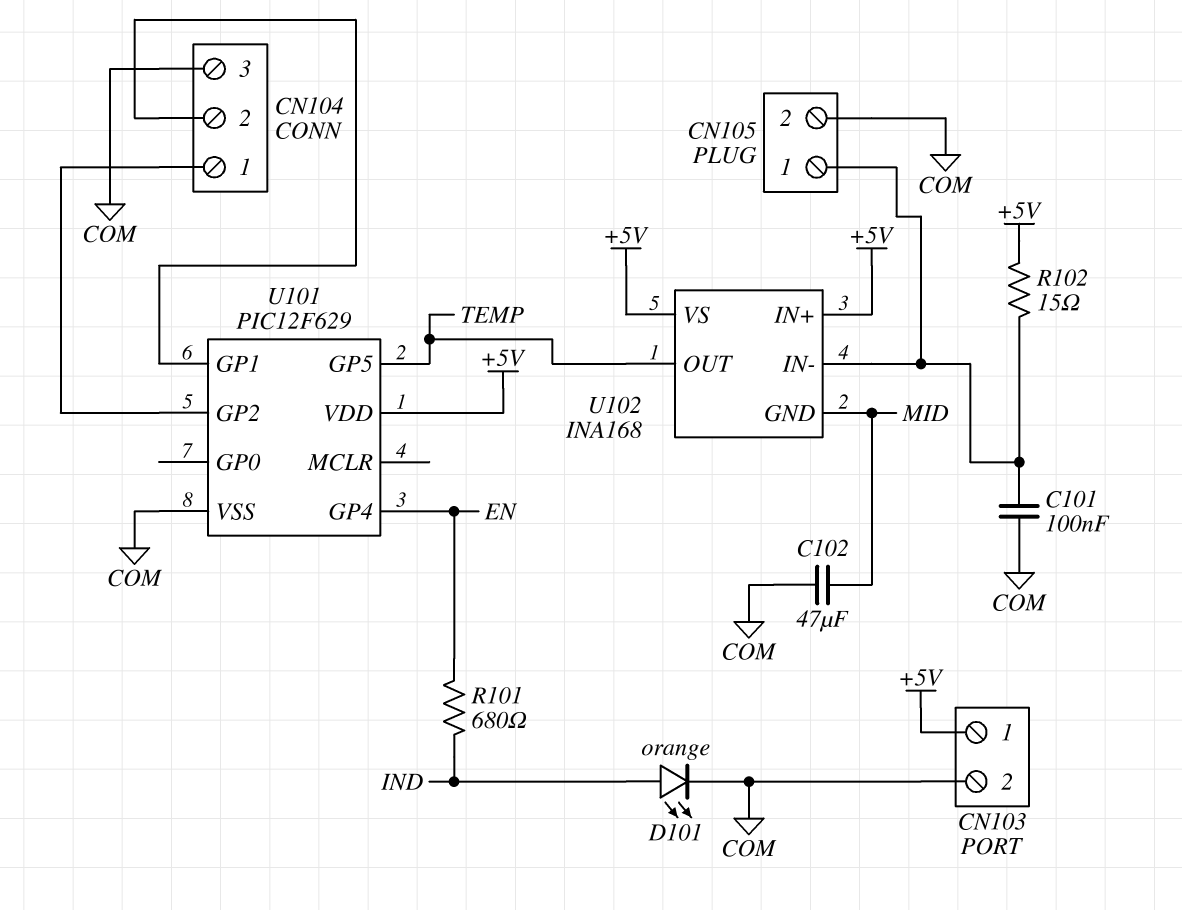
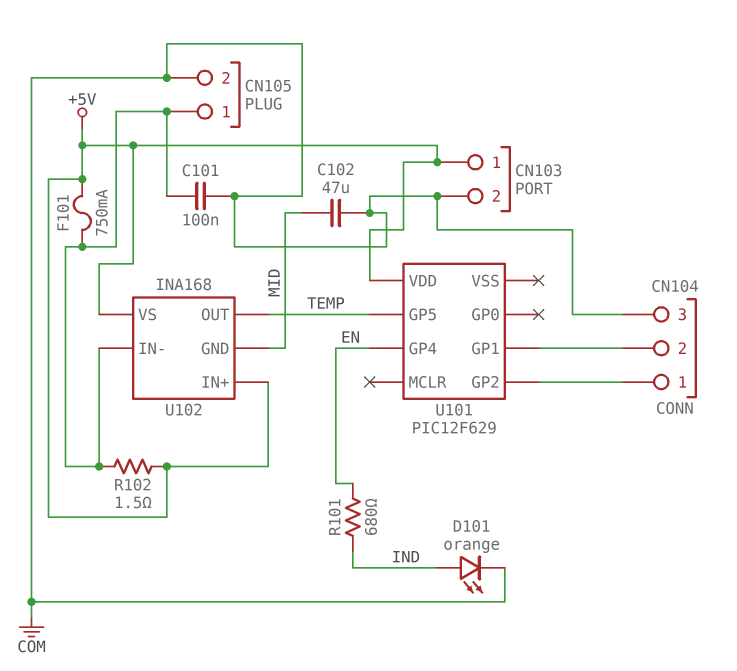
F101: none -> 750mA (+5V, CN105/1)
R102: 15 (+5V, CN105/1) -> 1.5 (+5V, CN105/1)
U101 pin VSS: COM -> none

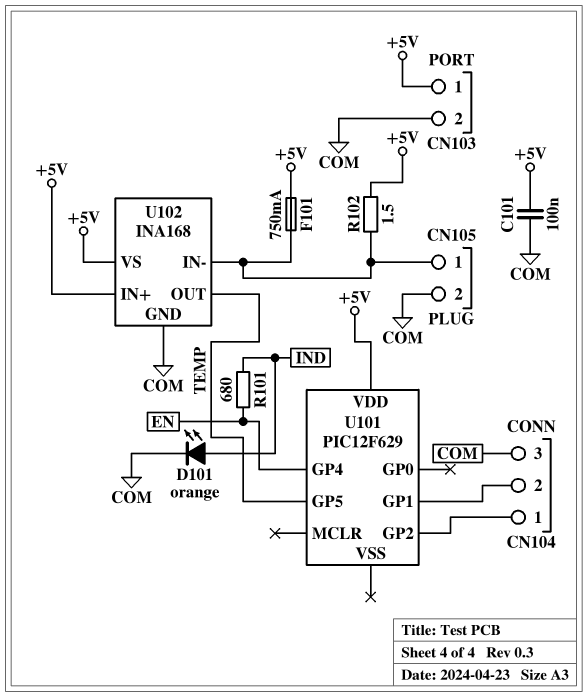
C101: 100nF (CN105/1, COM) -> 100nF (+5V, COM)
C102: 47uF (COM, MID) -> none
U102 pin GND: MID -> COM

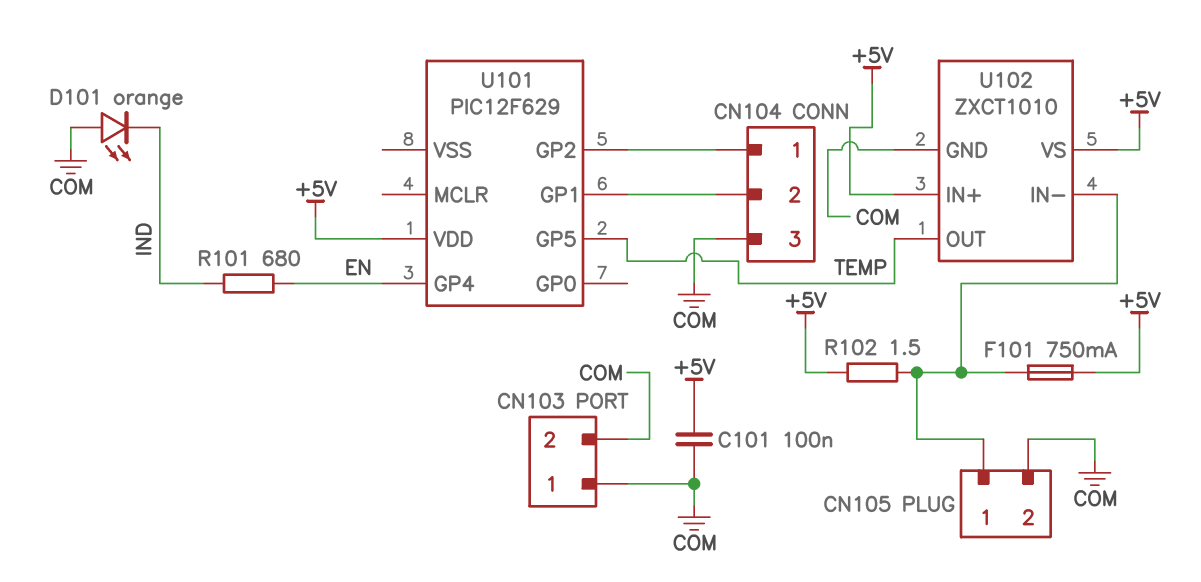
CN103 pin 1: +5V -> COM
D101: LED orange (A IND, K COM) -> LED orange (A COM, K IND)
U102: INA168 -> ZXCT1010

